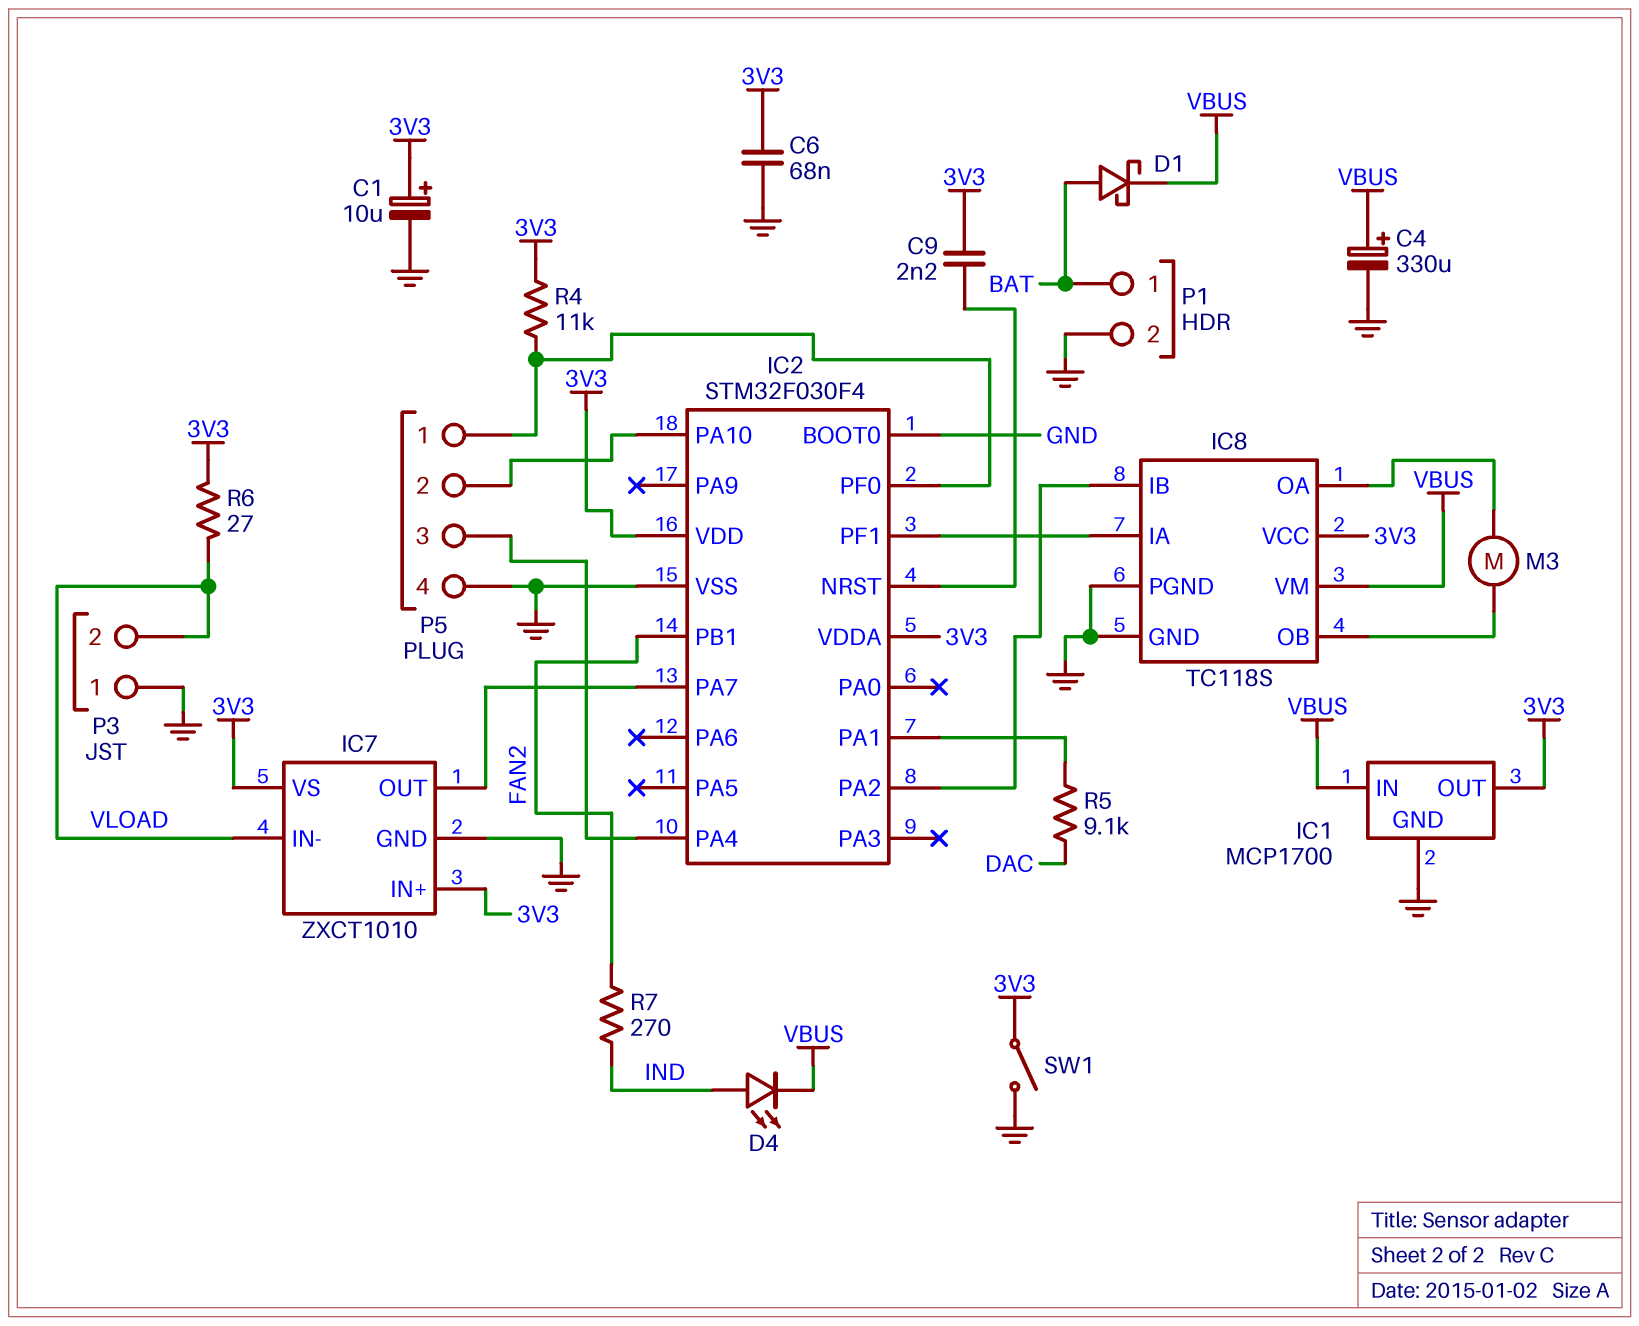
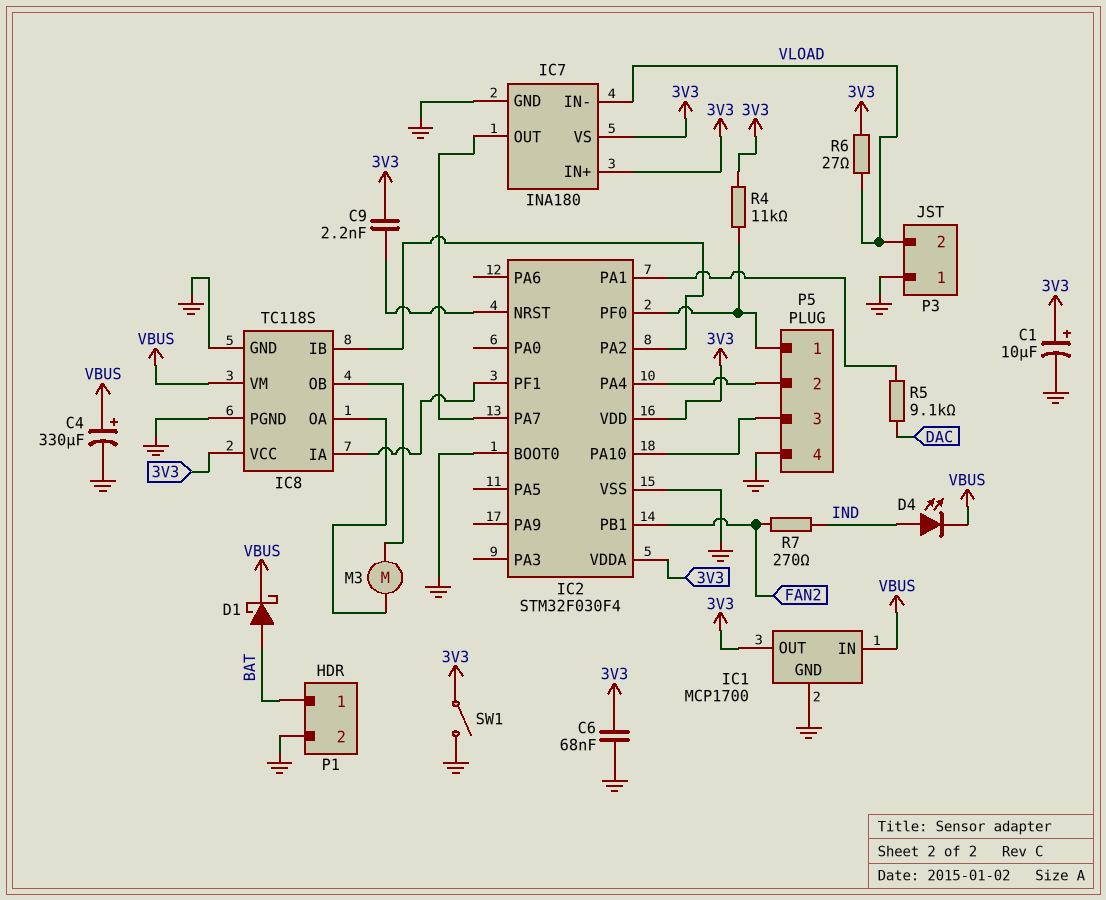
IC7: ZXCT1010 -> INA180
P5 pin 2: IC2/PA10 -> IC2/PA4
P5 pin 3: IC2/PA4 -> IC2/PA10

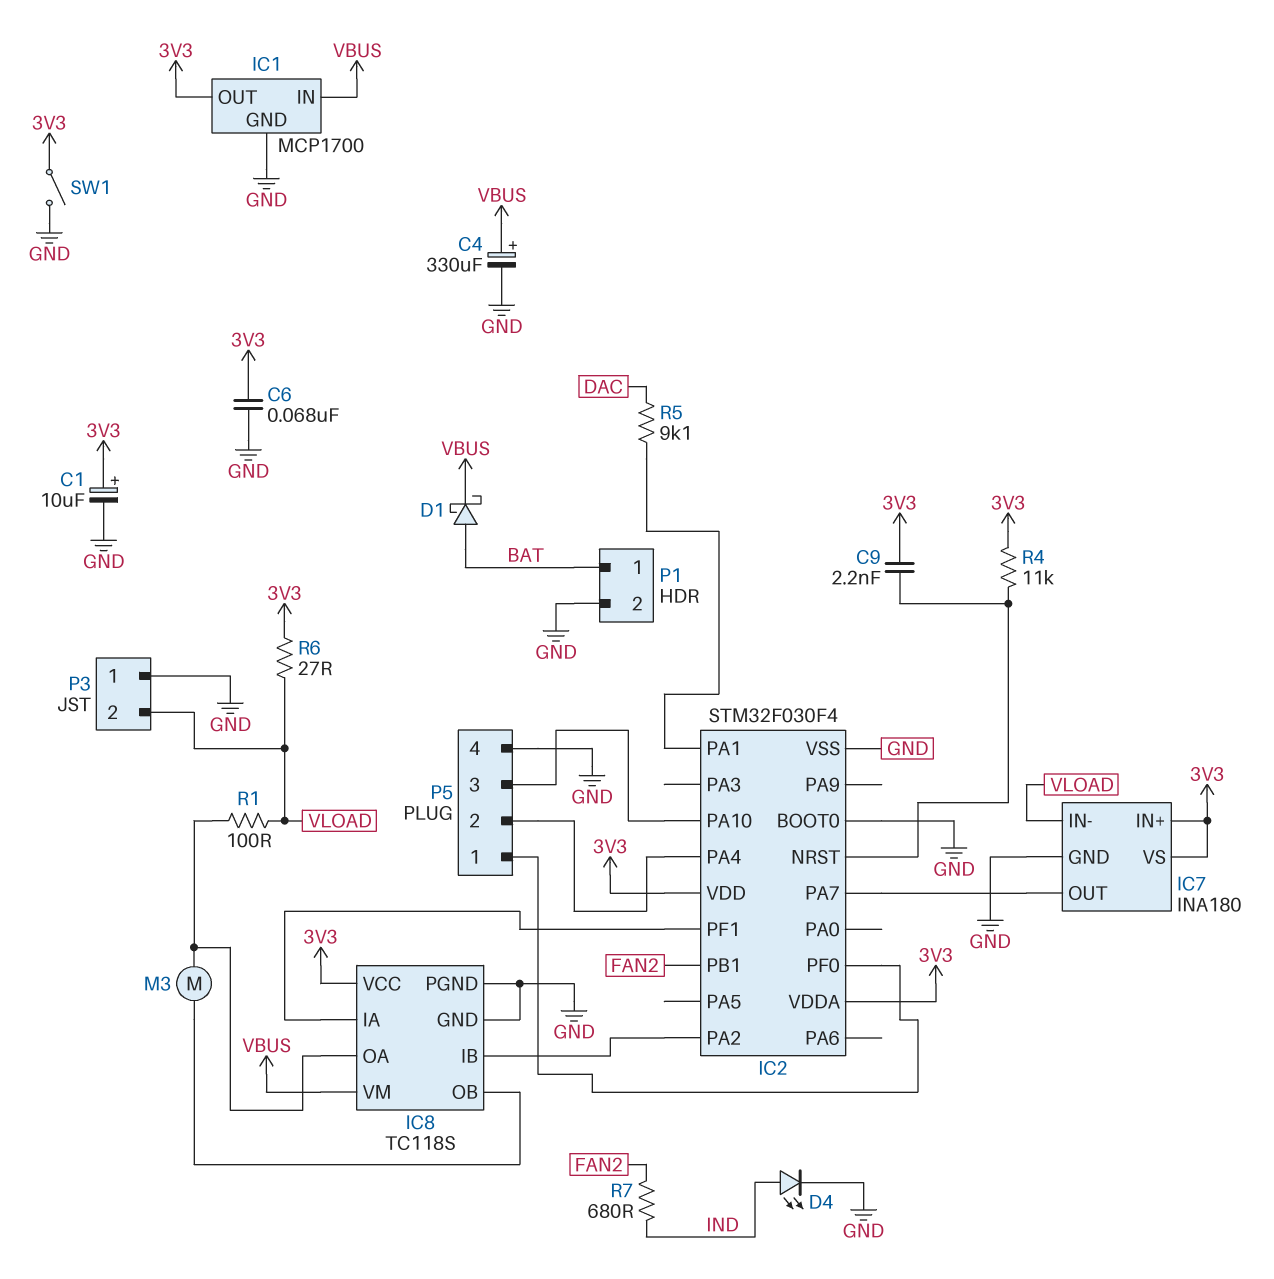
D4: LED (A IND, K VBUS) -> LED (A IND, K GND)
R1: none -> 100 (IC8/OA, VLOAD)
R4: 11k (3V3, IC2/PF0) -> 11k (3V3, IC2/NRST)
R7: 270 (FAN2, IND) -> 680 (FAN2, IND)

